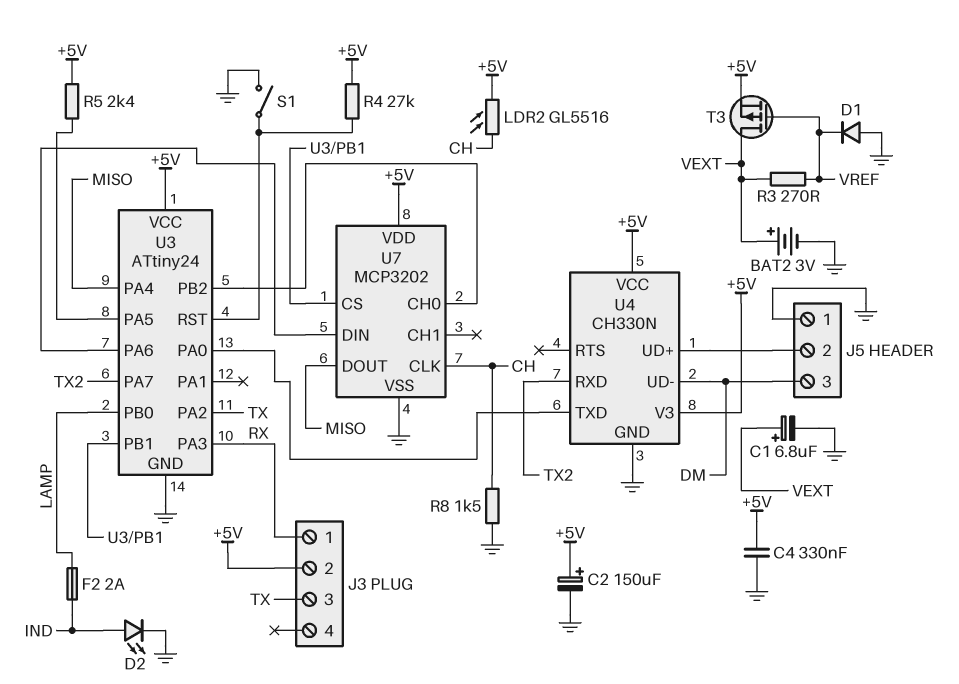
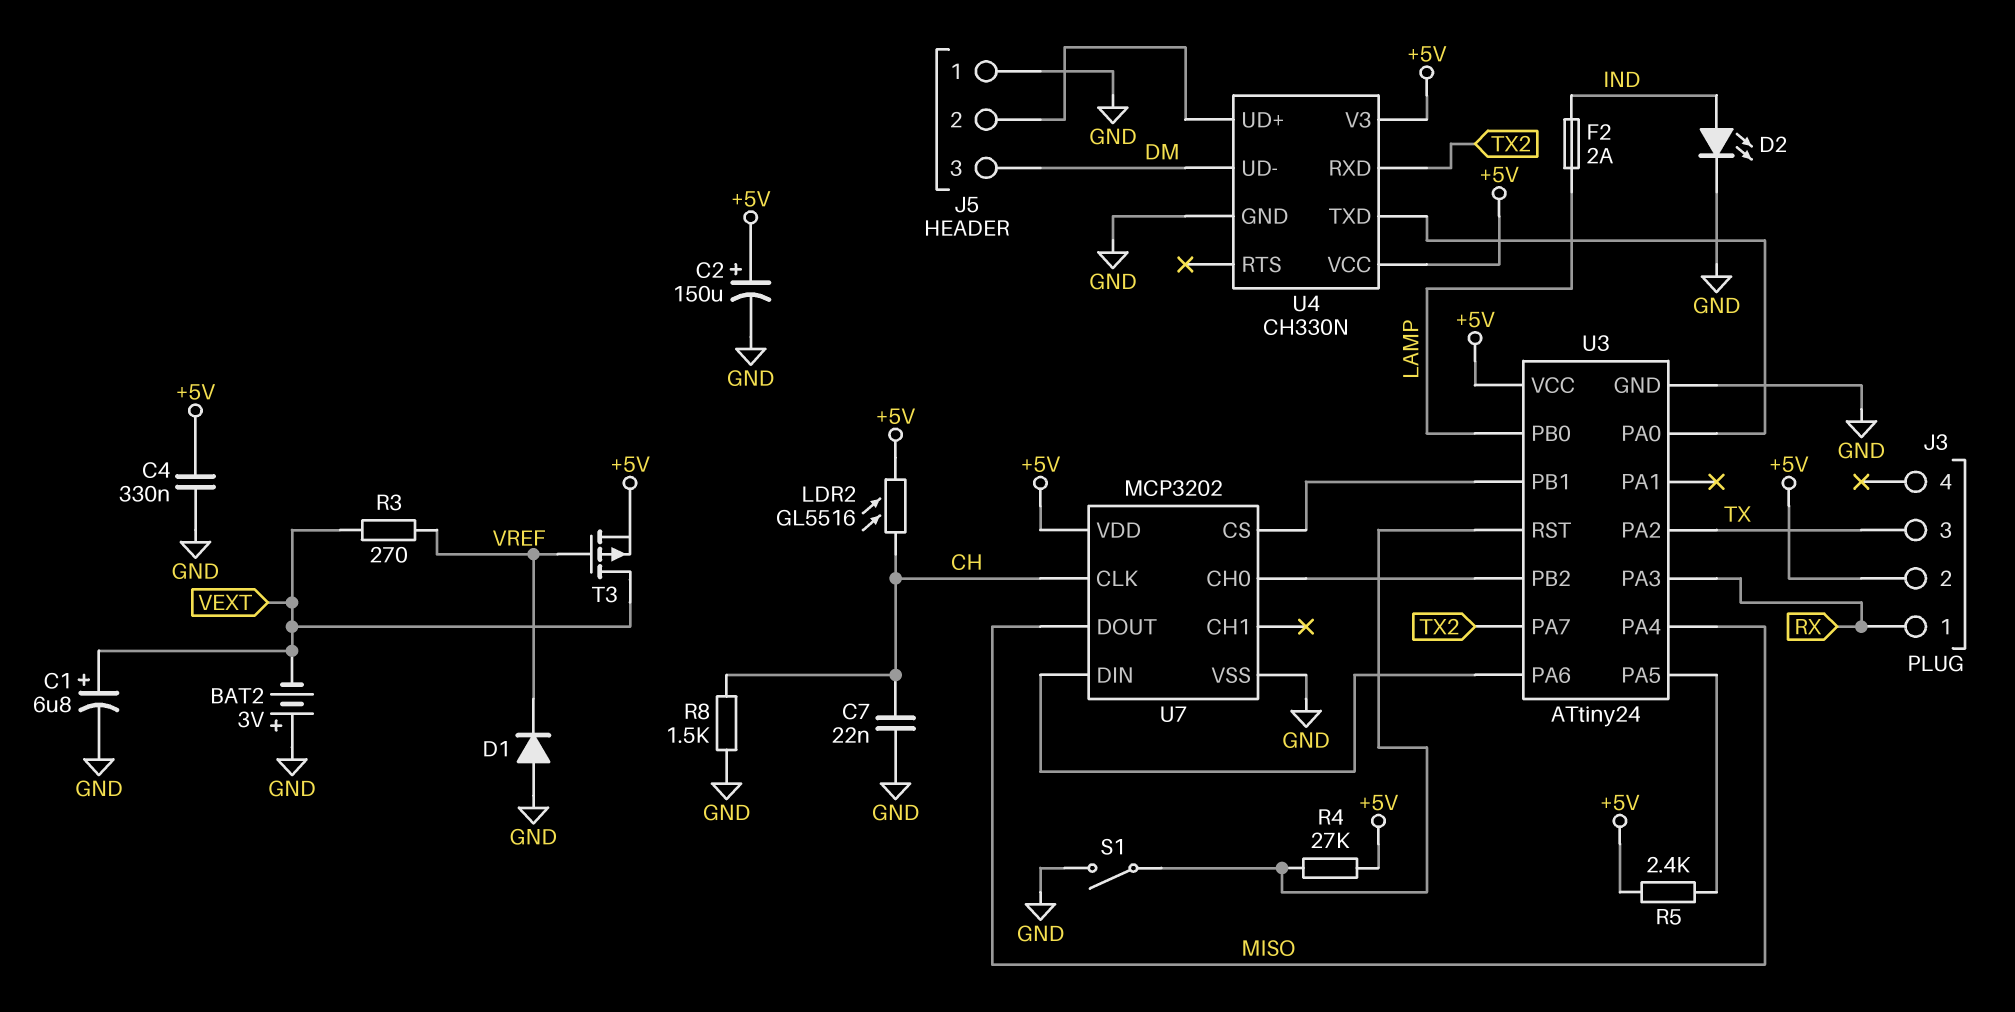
BAT2: 3V (plus VEXT, minus GND) -> 3V (plus GND, minus VEXT)
C7: none -> 22nF (CH, GND)

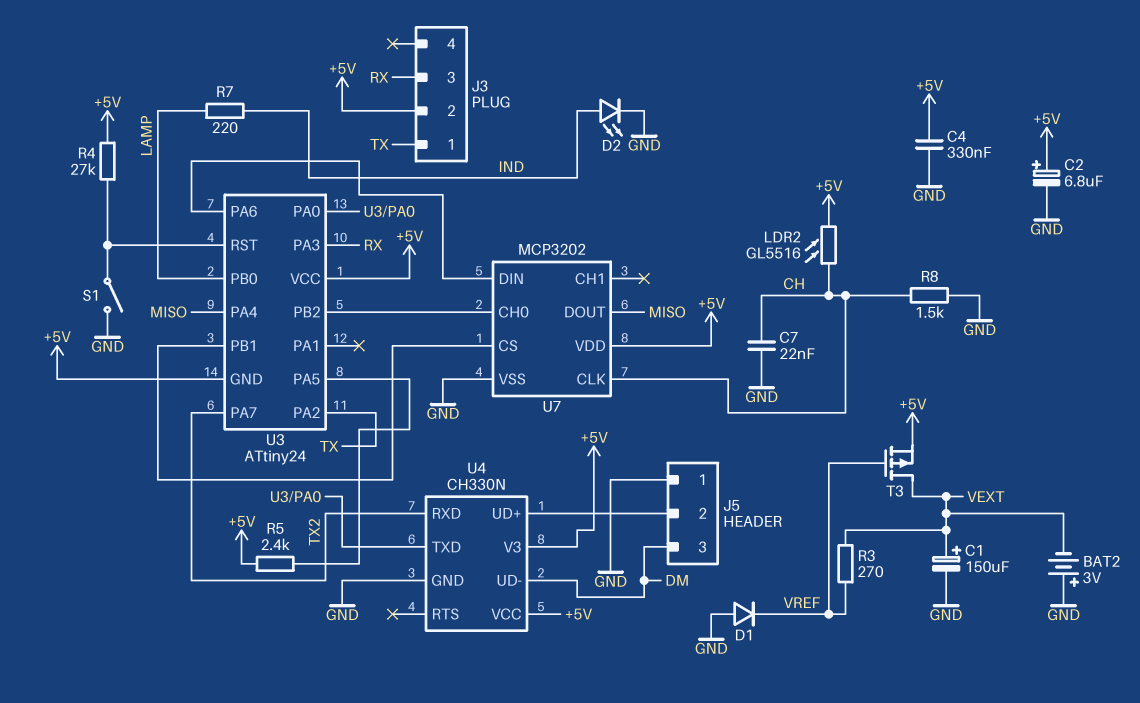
C1: 6.8uF (plus VEXT, minus GND) -> 150uF (plus VEXT, minus GND)
C2: 150uF (plus +5V, minus GND) -> 6.8uF (plus +5V, minus GND)
F2: 2A (IND, LAMP) -> none
J3 pin 1: RX -> TX
J3 pin 3: TX -> RX
R7: none -> 220 (IND, LAMP)
U3 pin GND: GND -> +5V

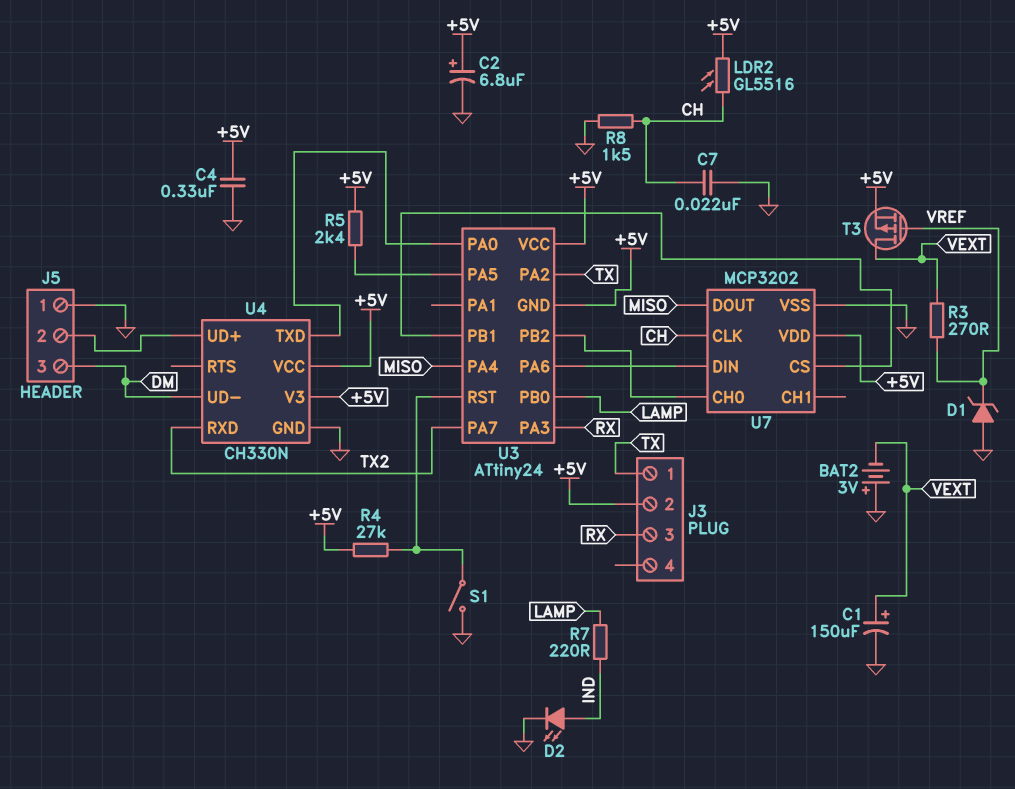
D1: diode (A GND, K VREF) -> zener (A GND, K VREF)

